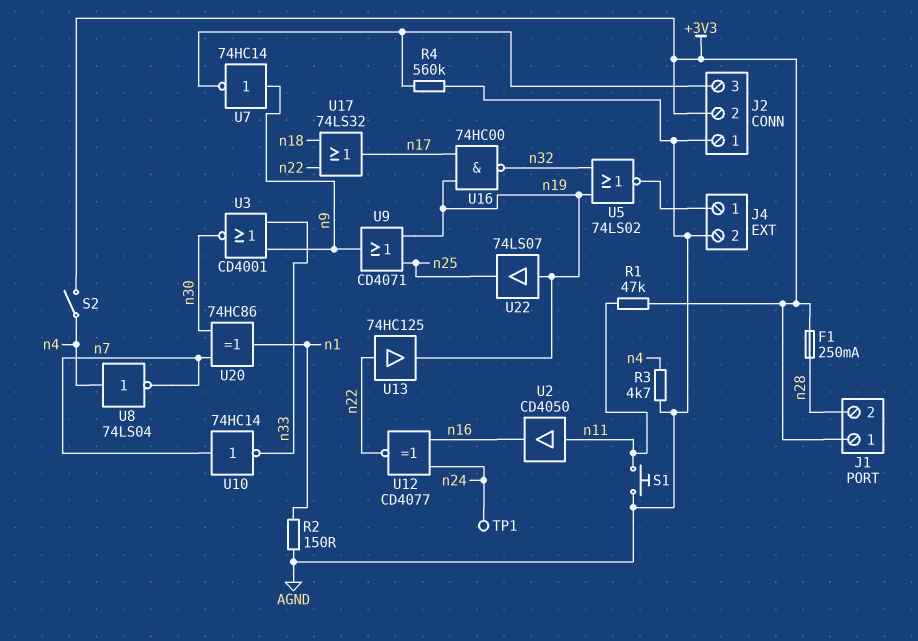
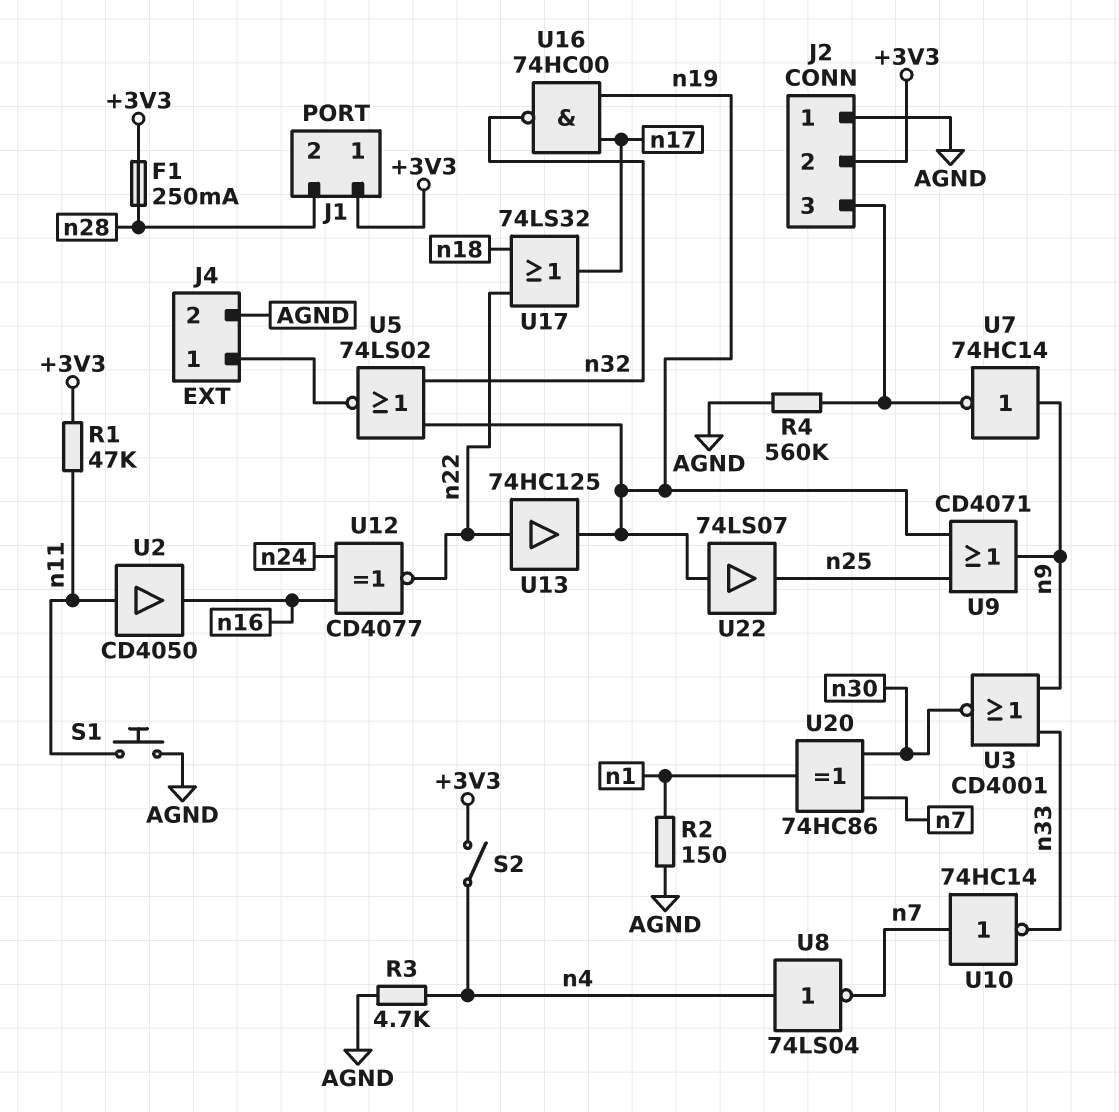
TP1: test point (n24) -> none

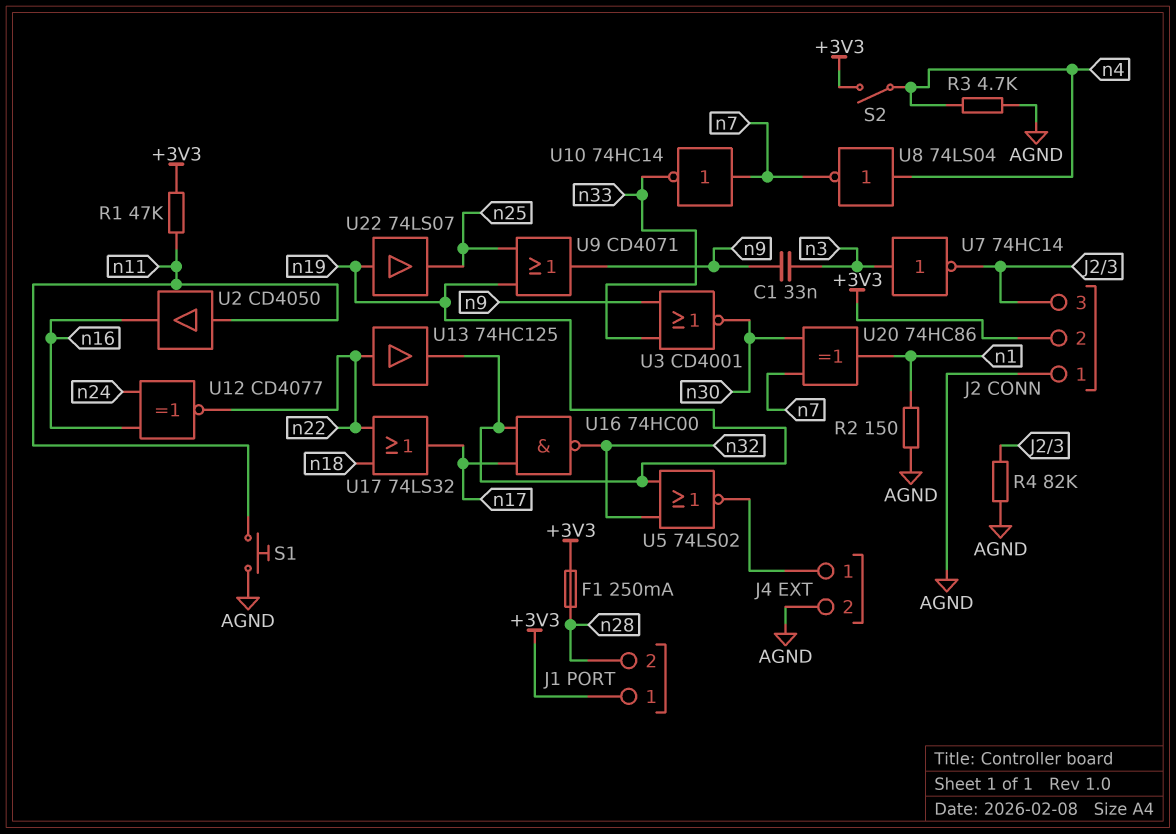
C1: none -> 33nF (n3, n9)
R4: 560k (AGND, J2/3) -> 82k (AGND, J2/3)
U7: NOT 74HC14 (in n9, out J2/3) -> NOT 74HC14 (in n3, out J2/3)

